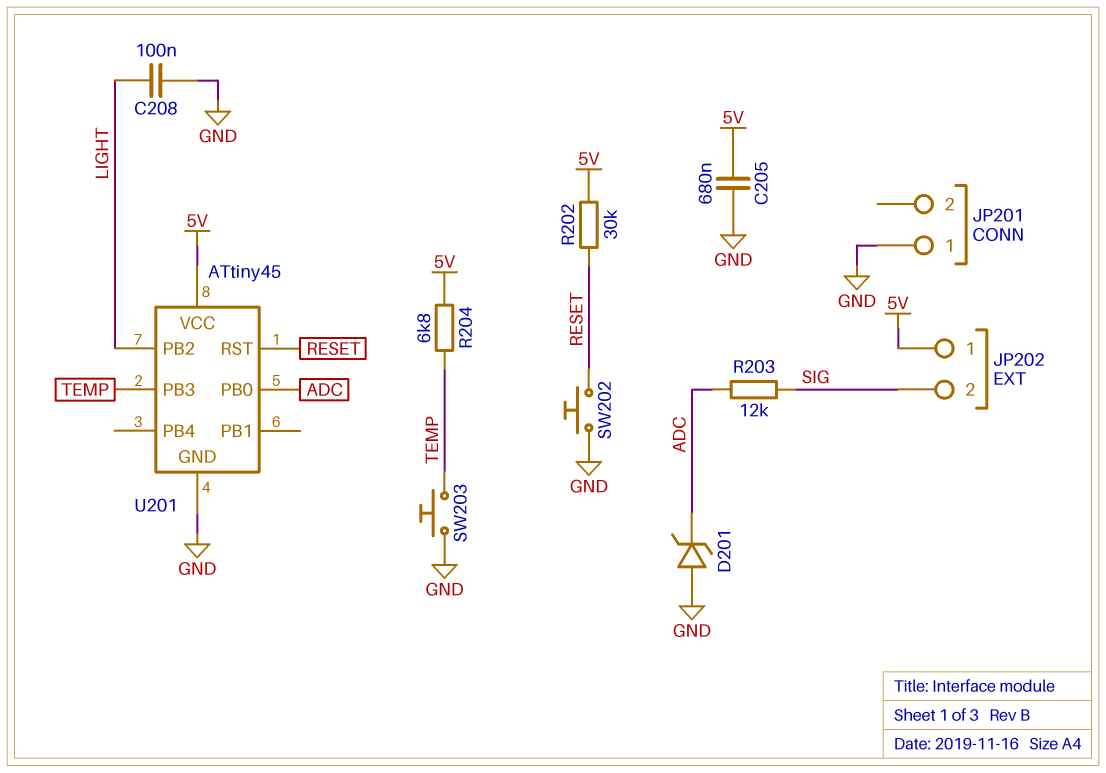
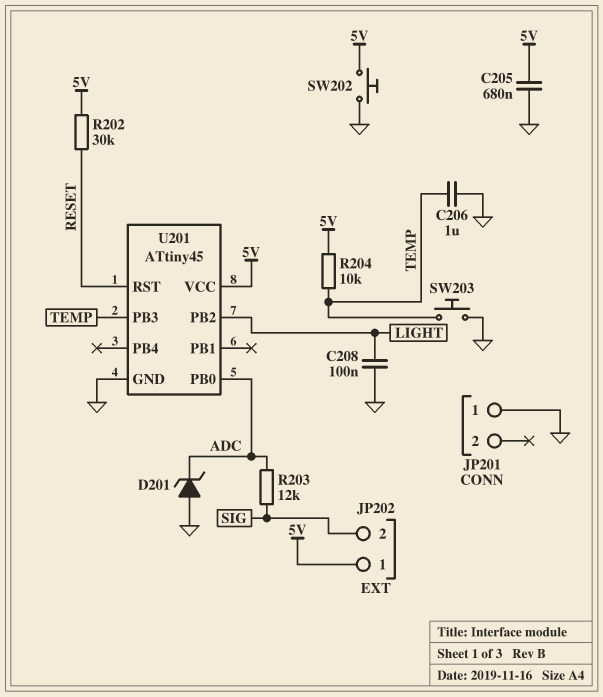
C206: none -> 1uF (GND, TEMP)
R204: 6.8k (5V, TEMP) -> 10k (5V, TEMP)
SW202: button (GND, RESET) -> button (5V, GND)

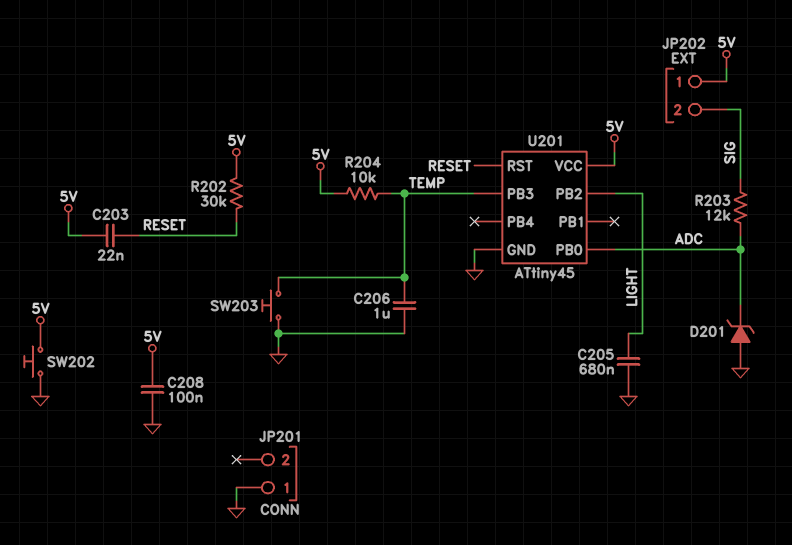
C203: none -> 22nF (5V, RESET)
C205: 680nF (5V, GND) -> 680nF (GND, LIGHT)
C208: 100nF (GND, LIGHT) -> 100nF (5V, GND)

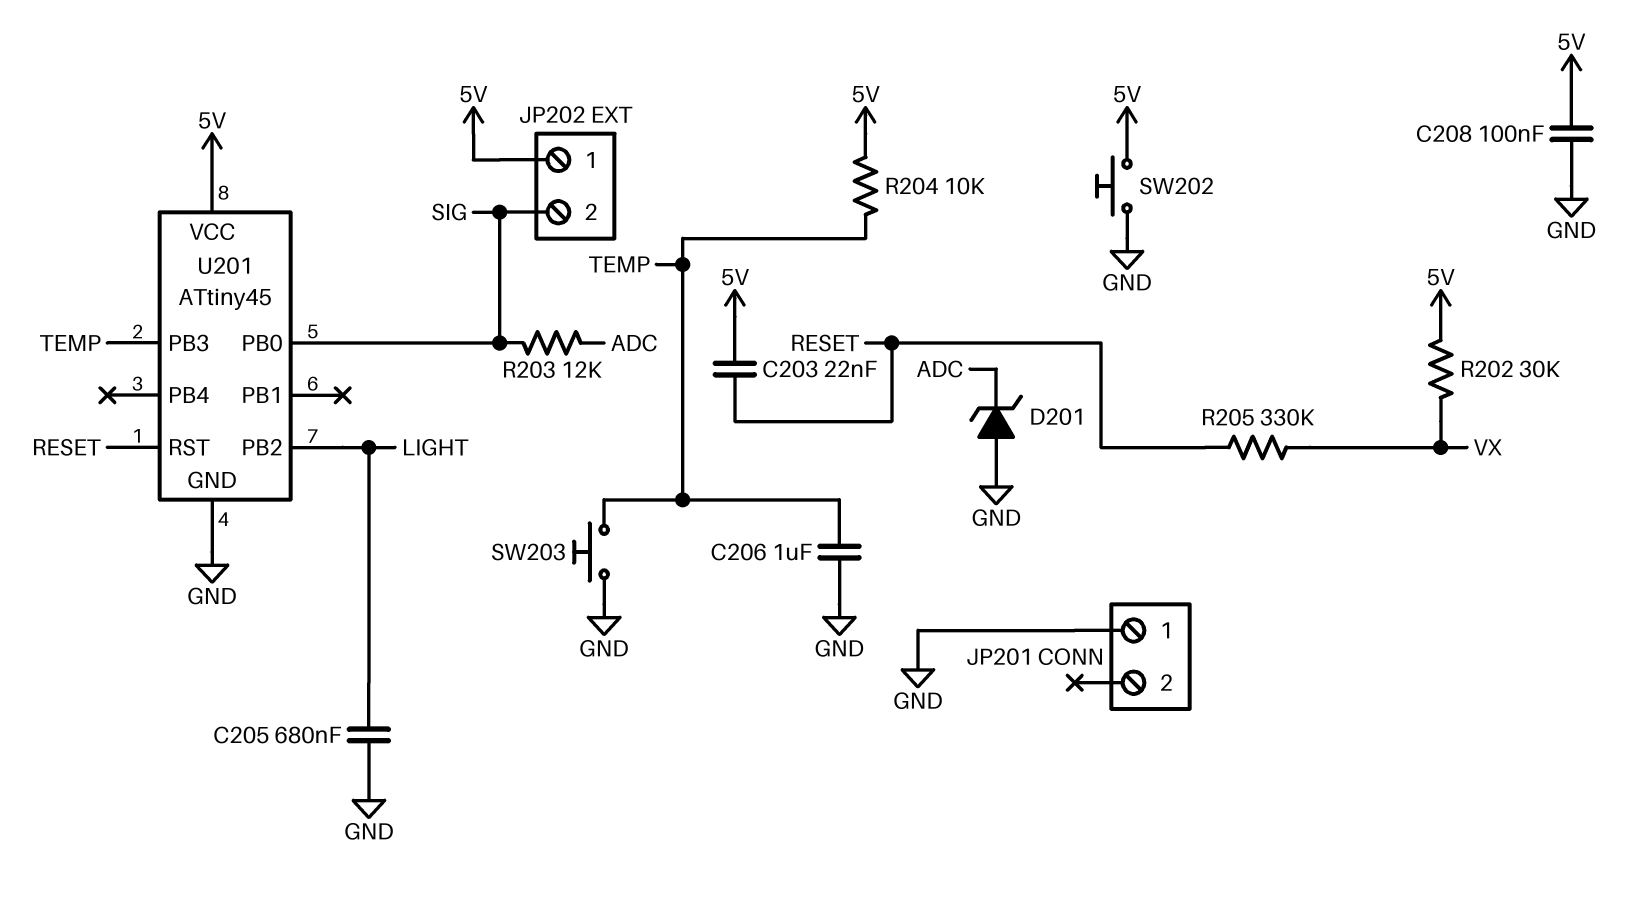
R202: 30k (5V, RESET) -> 30k (5V, VX)
R205: none -> 330k (RESET, VX)
U201 pin PB0: ADC -> SIG

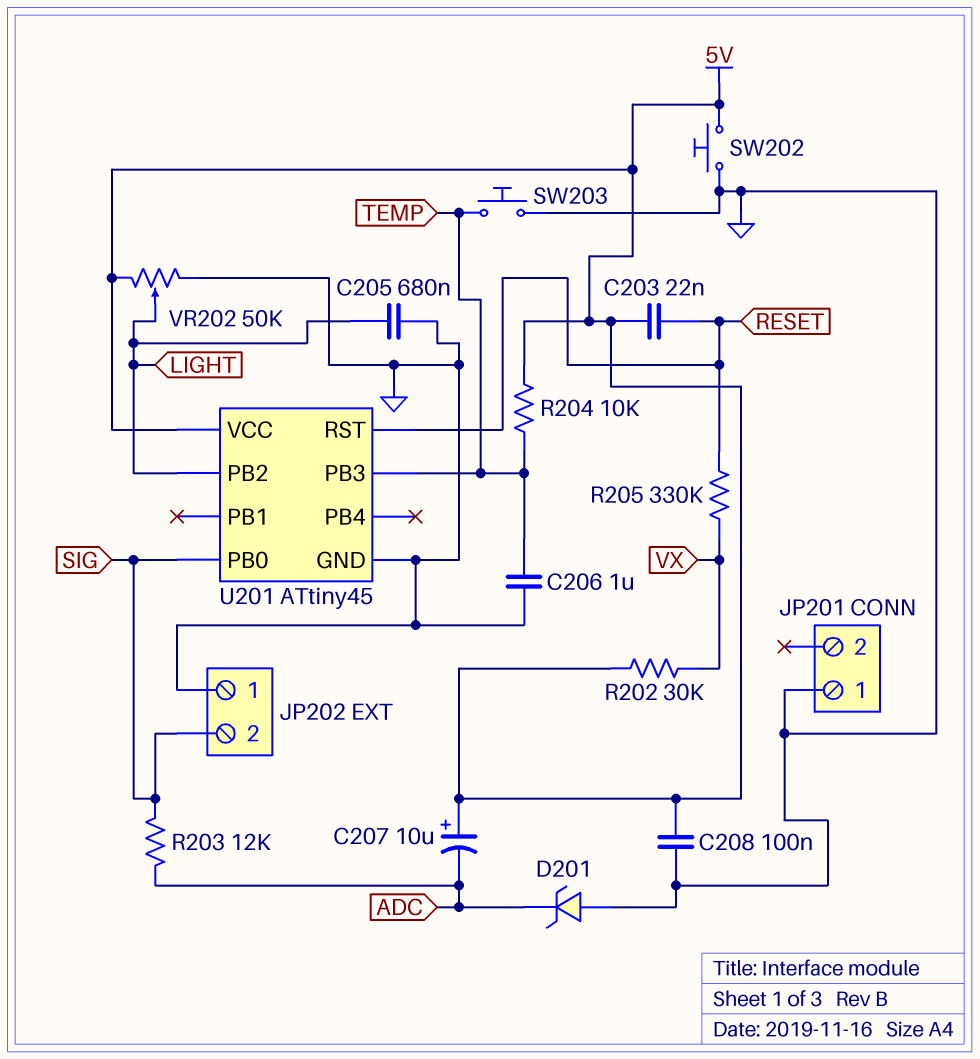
C207: none -> 10uF (plus 5V, minus ADC)
JP202 pin 1: 5V -> GND
VR202: none -> 50k (5V, GND, wiper LIGHT)

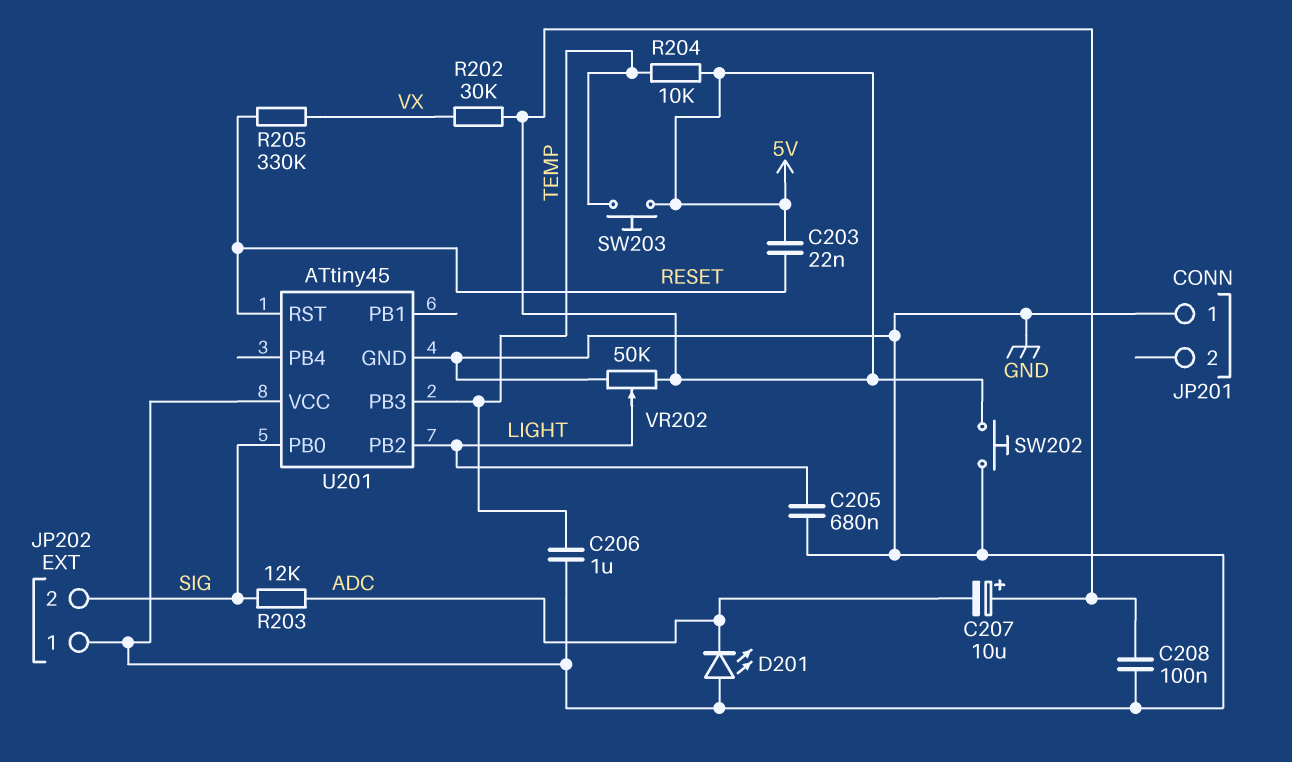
D201: zener (A GND, K ADC) -> LED (A GND, K ADC)
SW203: button (GND, TEMP) -> button (5V, TEMP)
U201 pin VCC: 5V -> GND

